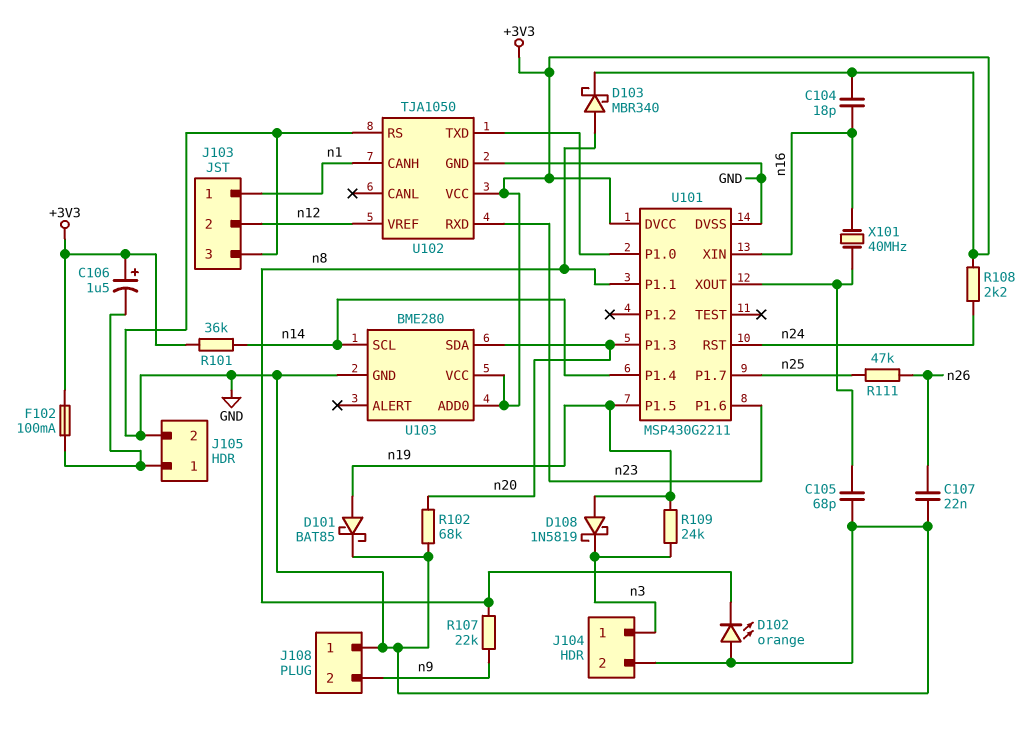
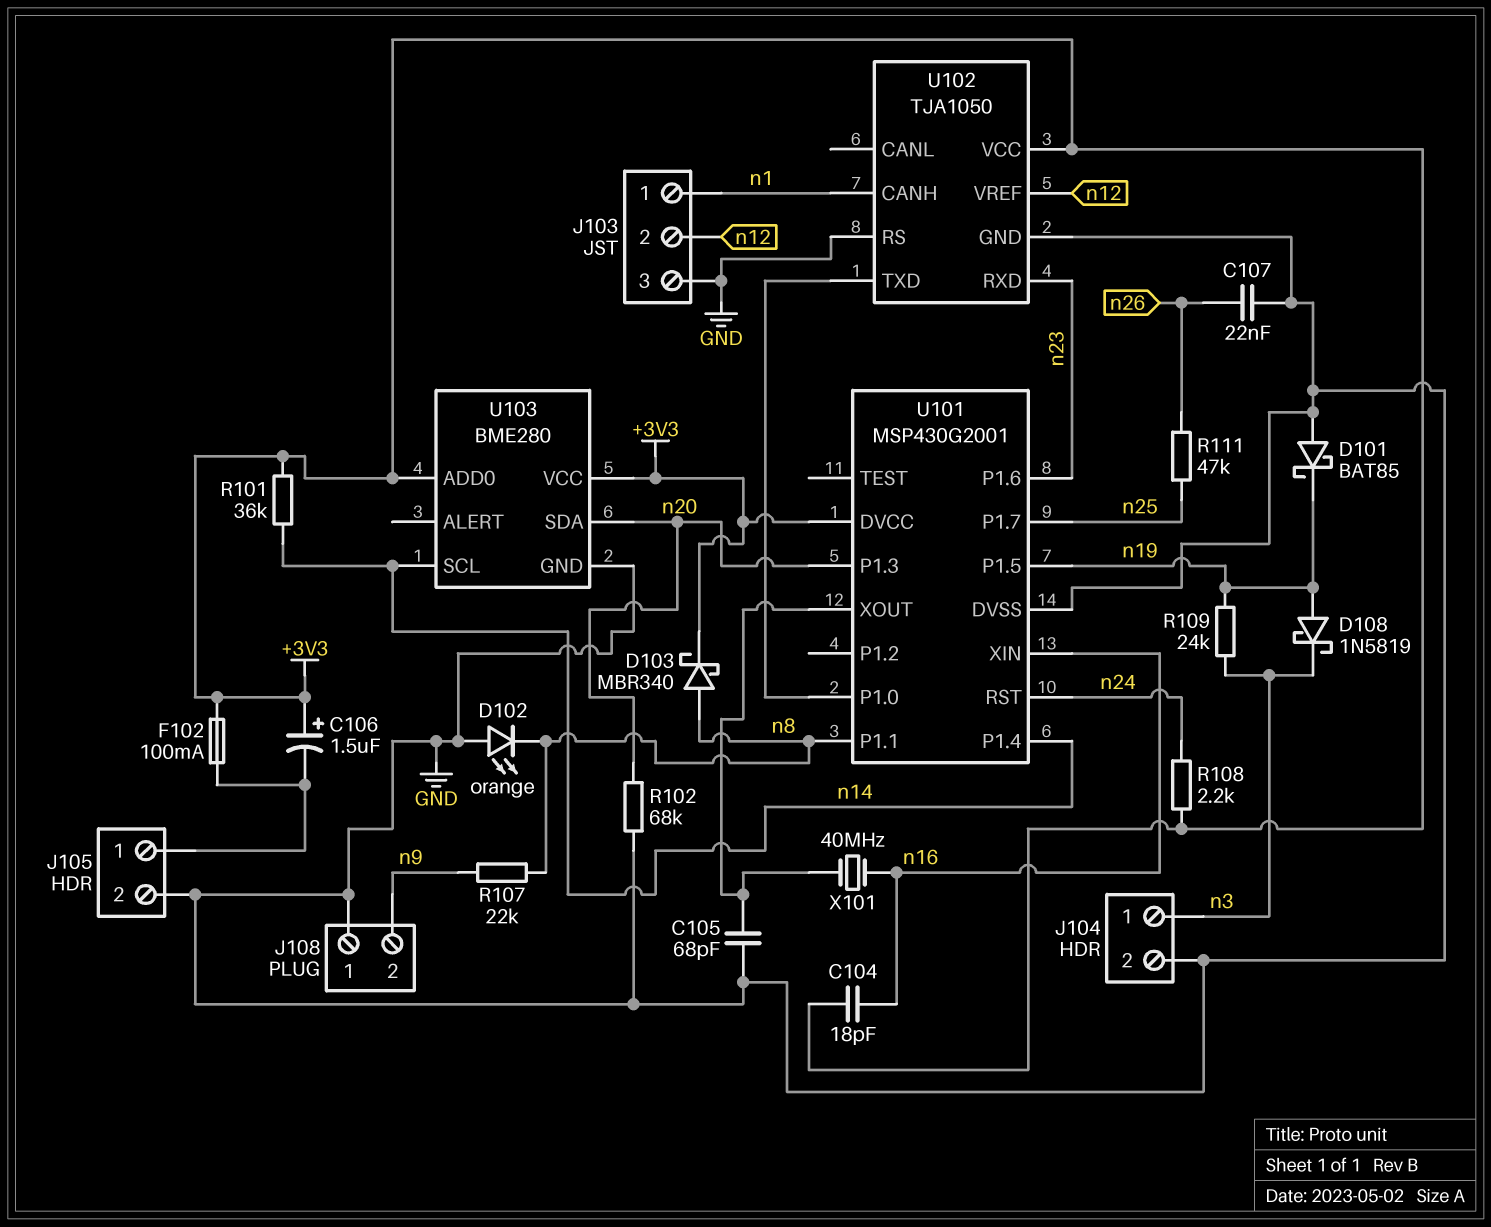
D101: schottky BAT85 (A n19, K GND) -> schottky BAT85 (A GND, K n19)
U101: MSP430G2211 -> MSP430G2001

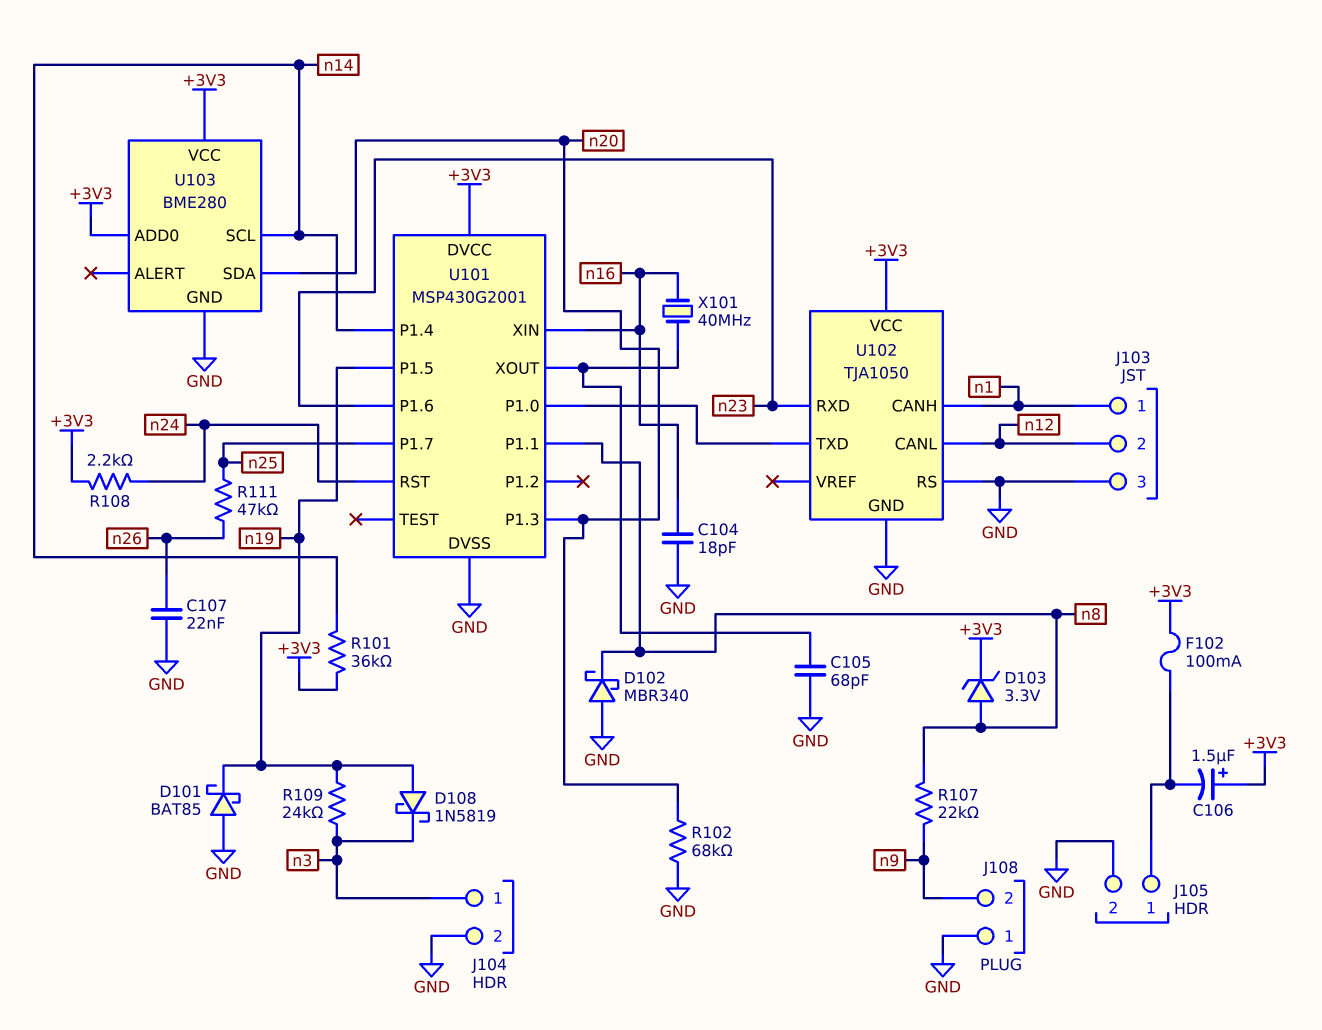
C104: 18pF (+3V3, n16) -> 18pF (GND, n16)
D102: LED orange (A GND, K n8) -> schottky MBR340 (A GND, K n8)
D103: schottky MBR340 (A n8, K +3V3) -> zener 3.3V (A n8, K +3V3)
U102 pin CANL: none -> n12
U102 pin VREF: n12 -> none

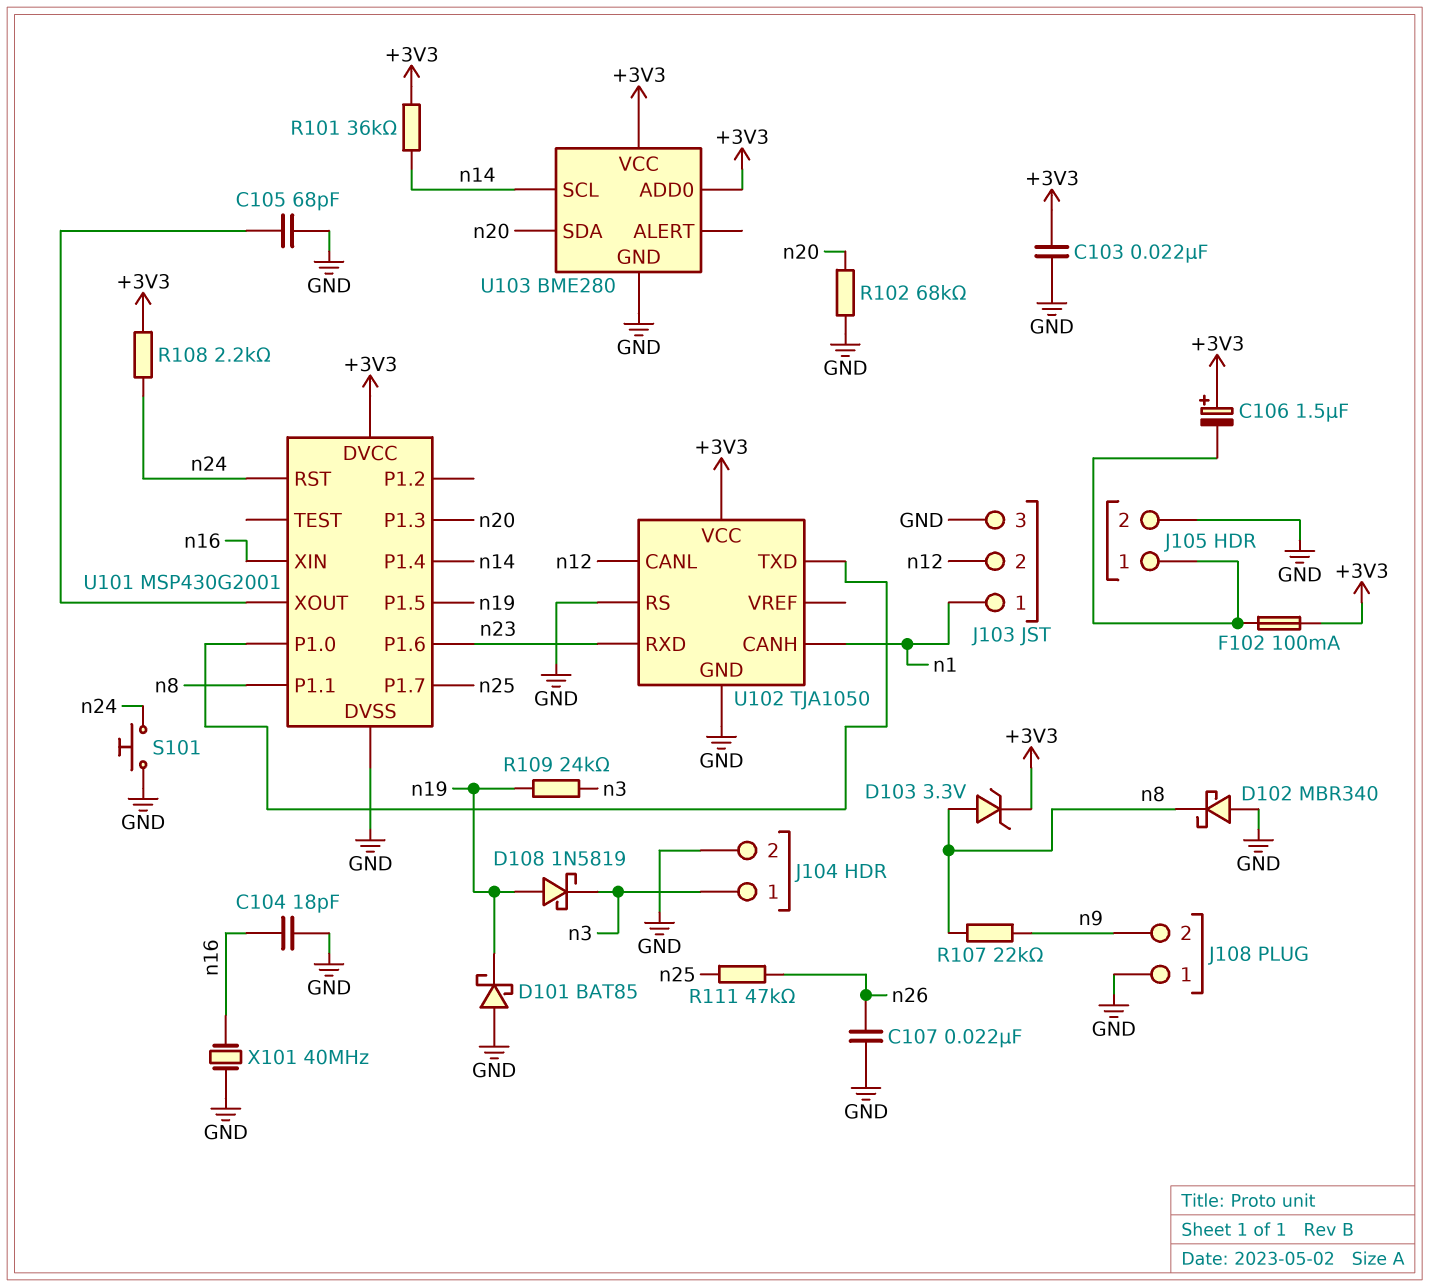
C103: none -> 22nF (+3V3, GND)
S101: none -> button (GND, n24)
X101: 40MHz (U101/XOUT, n16) -> 40MHz (GND, n16)

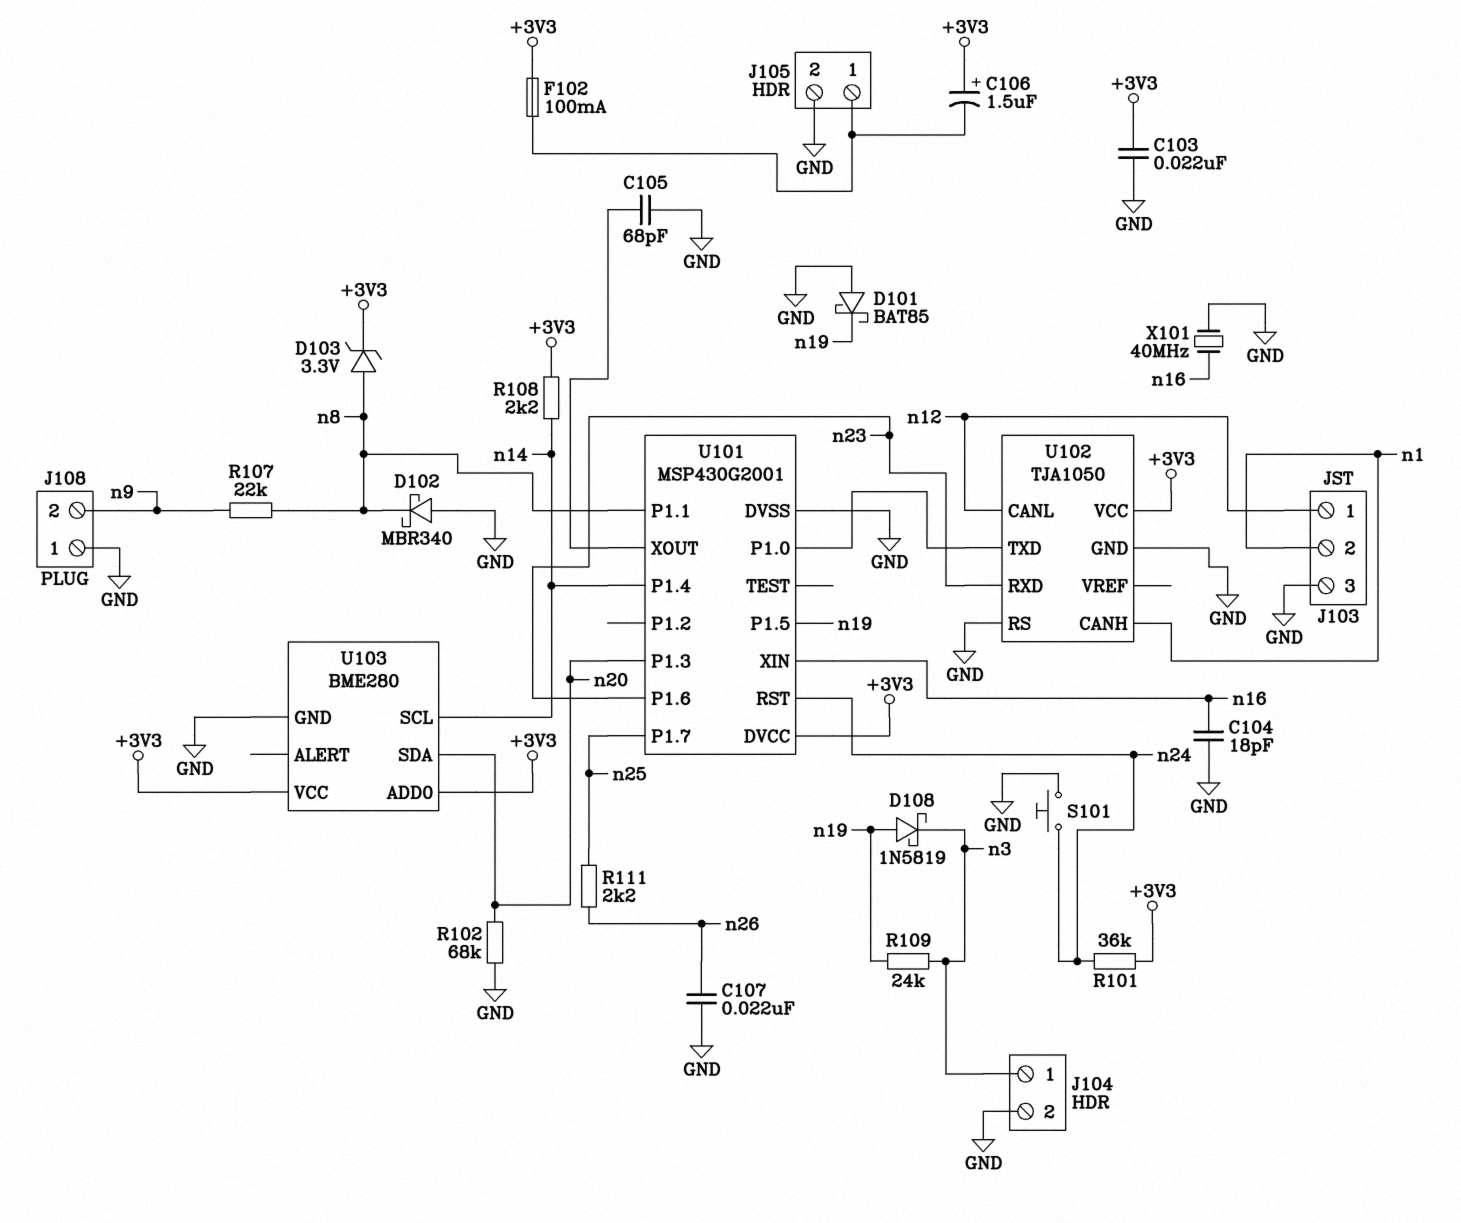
J103 pin 1: n1 -> n12
J103 pin 2: n12 -> n1
R101: 36k (+3V3, n14) -> 36k (+3V3, n24)
R108: 2.2k (+3V3, n24) -> 2.2k (+3V3, n14)
R111: 47k (n25, n26) -> 2.2k (n25, n26)

